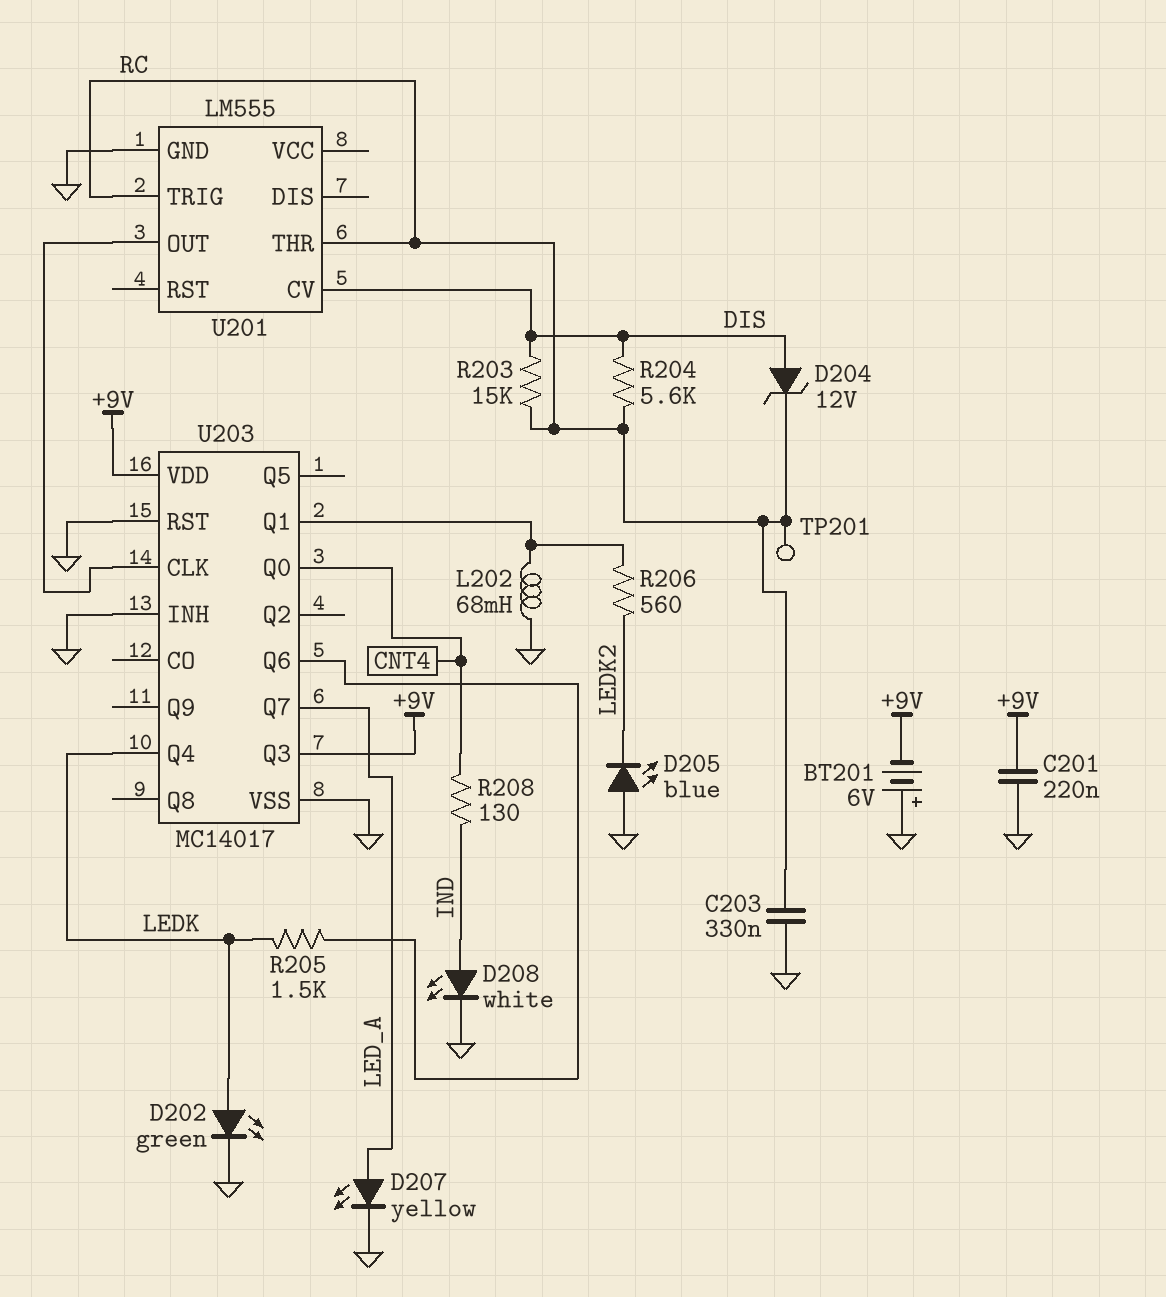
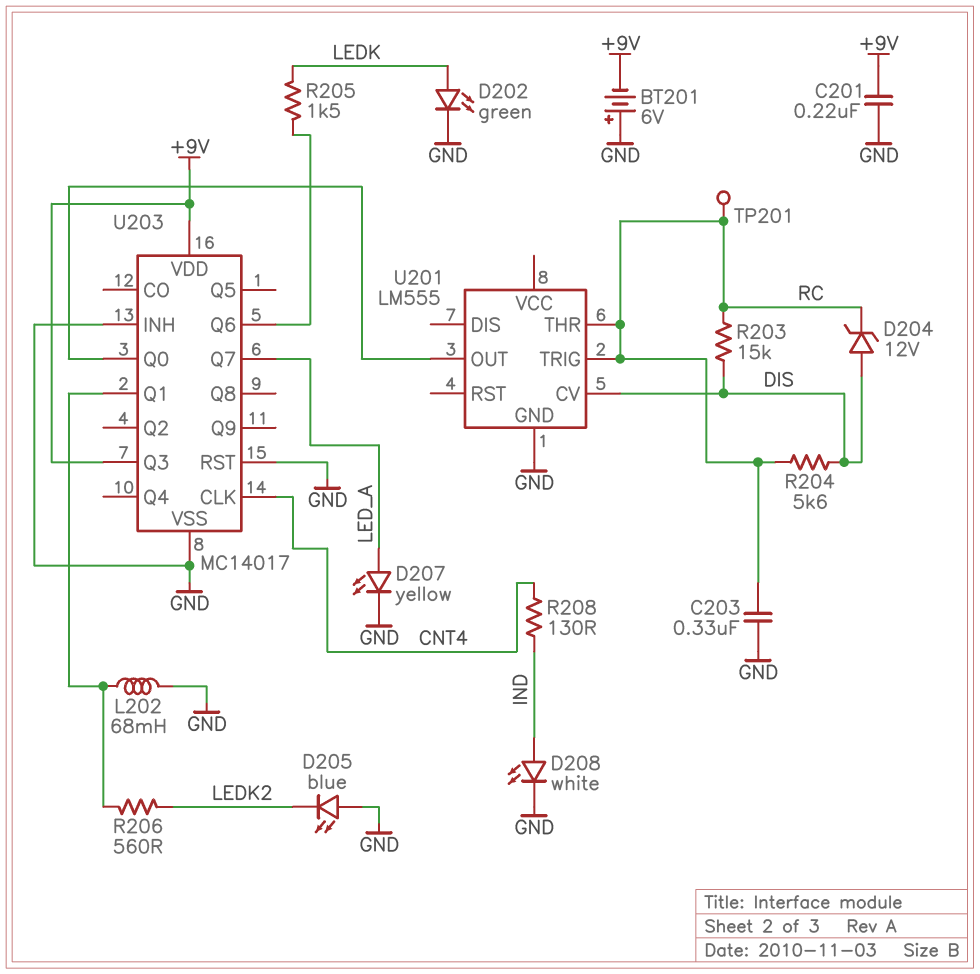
U203 pin CLK: U201/OUT -> CNT4
U203 pin Q0: CNT4 -> U201/OUT
U203 pin Q4: LEDK -> none

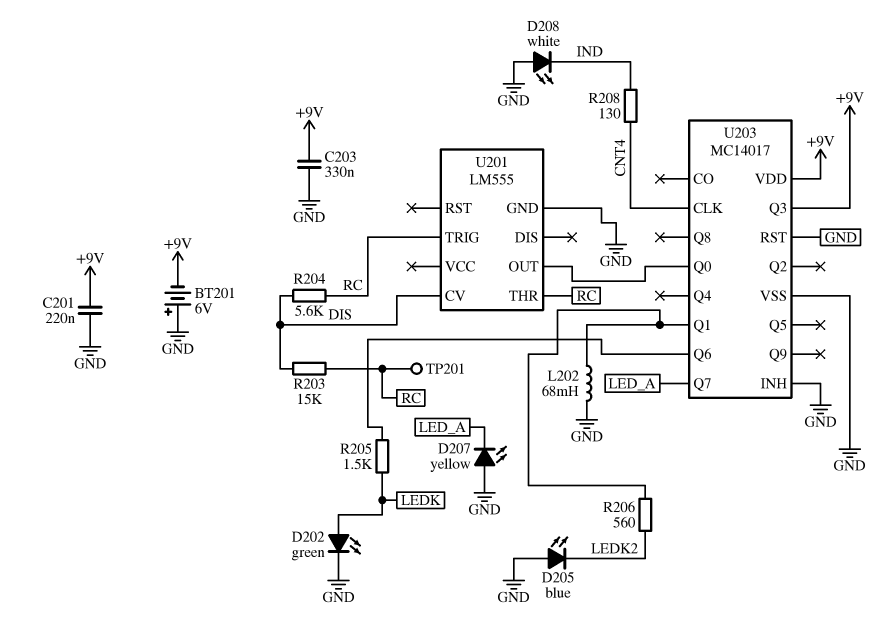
C203: 330nF (GND, RC) -> 330nF (+9V, GND)
D204: zener 12V (A DIS, K RC) -> none
D207: LED yellow (A LED_A, K GND) -> LED yellow (A GND, K LED_A)
D208: LED white (A IND, K GND) -> LED white (A GND, K IND)

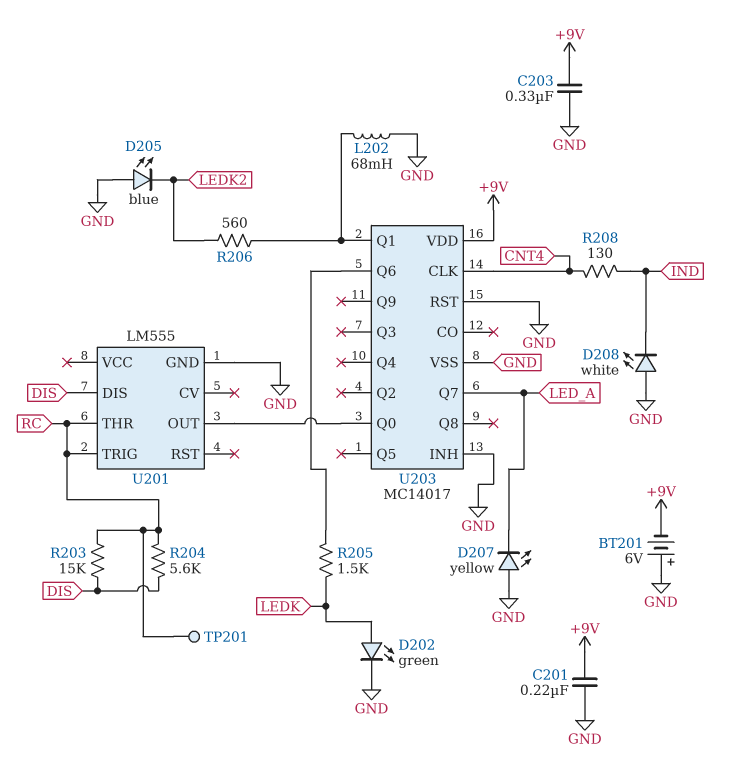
U201 pin CV: DIS -> none
U201 pin DIS: none -> DIS
U203 pin Q3: +9V -> none

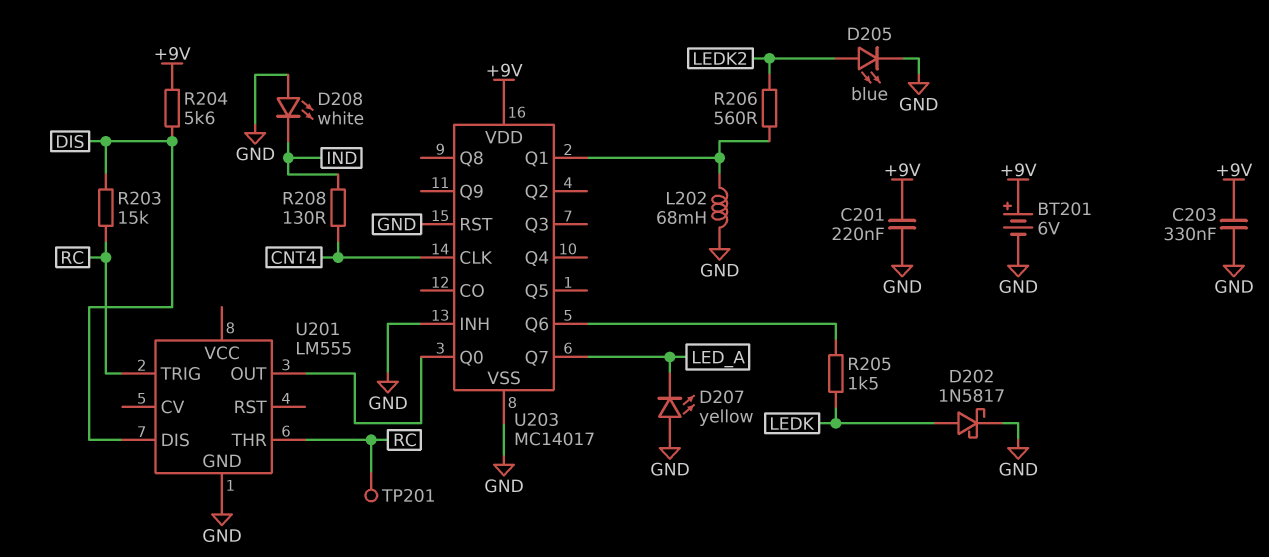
BT201: 6V (plus GND, minus +9V) -> 6V (plus +9V, minus GND)
D202: LED green (A LEDK, K GND) -> schottky 1N5817 (A LEDK, K GND)
D205: LED blue (A GND, K LEDK2) -> LED blue (A LEDK2, K GND)
R204: 5.6k (DIS, RC) -> 5.6k (+9V, DIS)

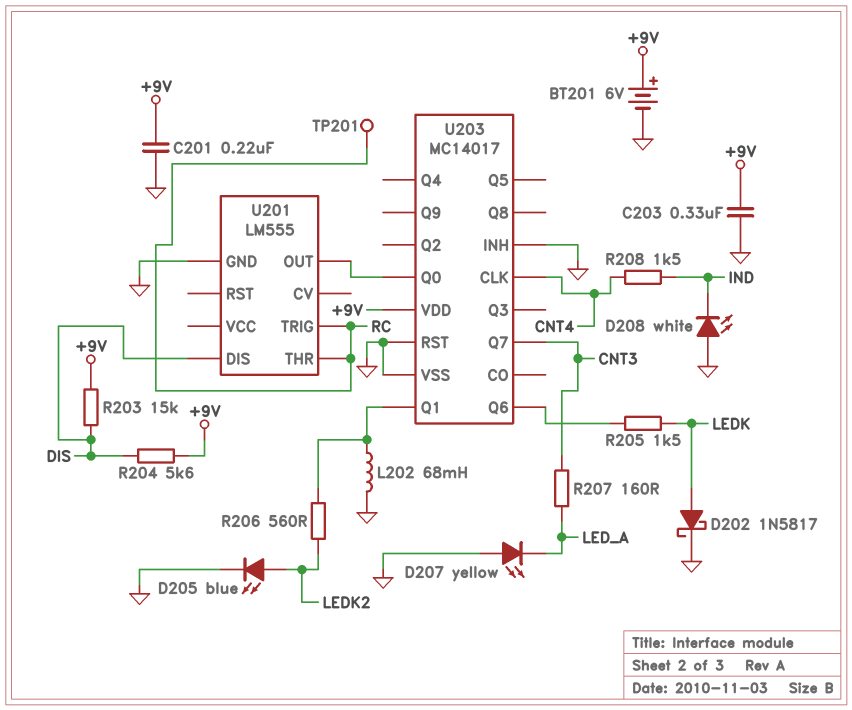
R203: 15k (DIS, RC) -> 15k (+9V, DIS)
R207: none -> 160 (CNT3, LED_A)
R208: 130 (CNT4, IND) -> 1.5k (CNT4, IND)
U203 pin Q7: LED_A -> CNT3

